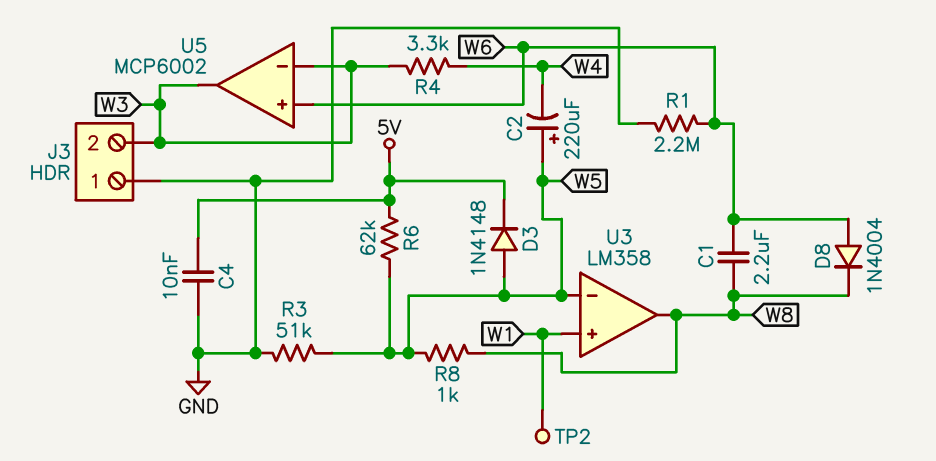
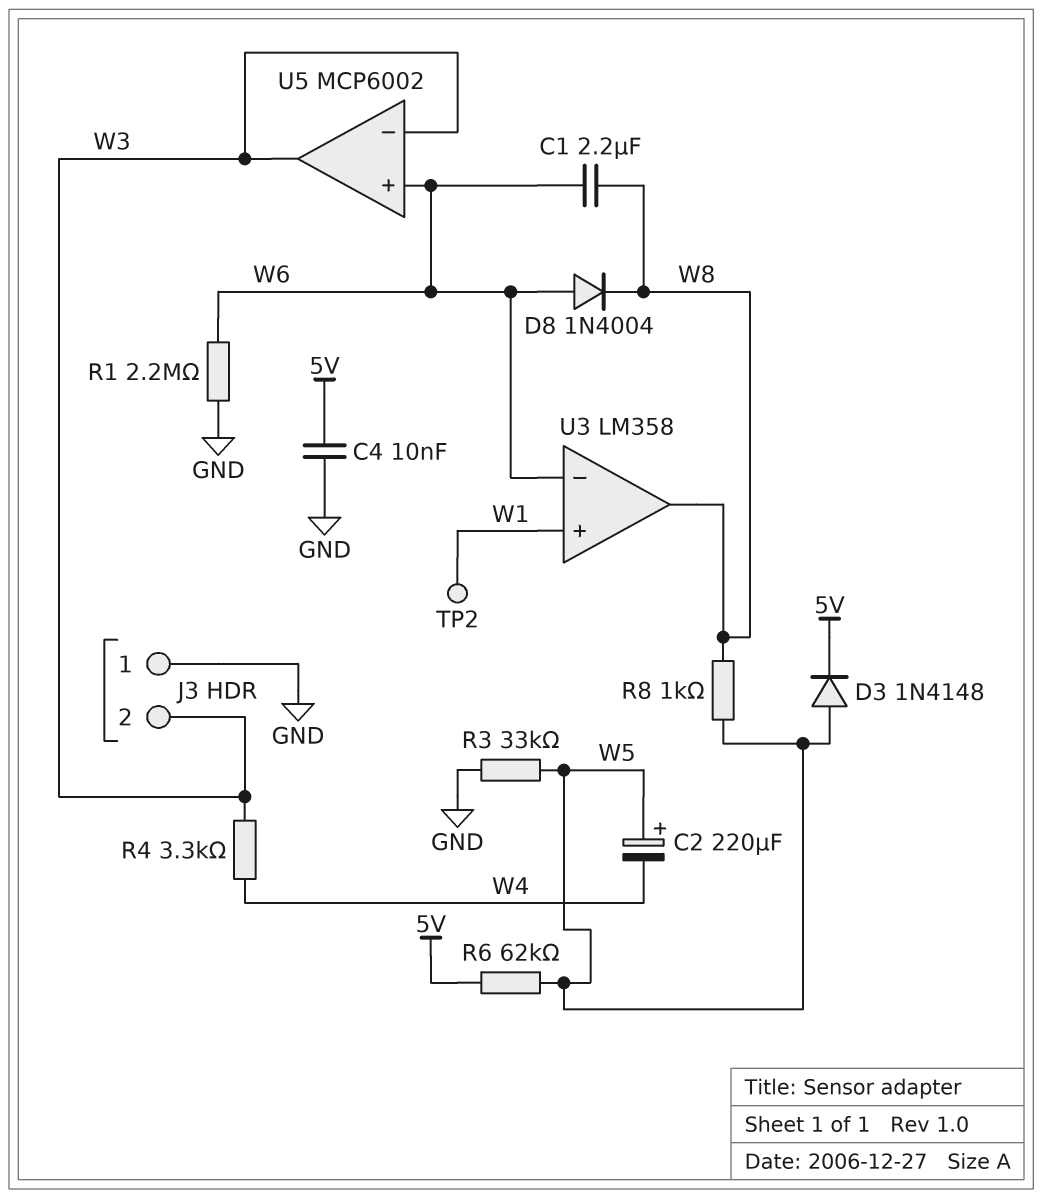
R3: 51k (GND, W5) -> 33k (GND, W5)
U3 pin in-: W5 -> W6

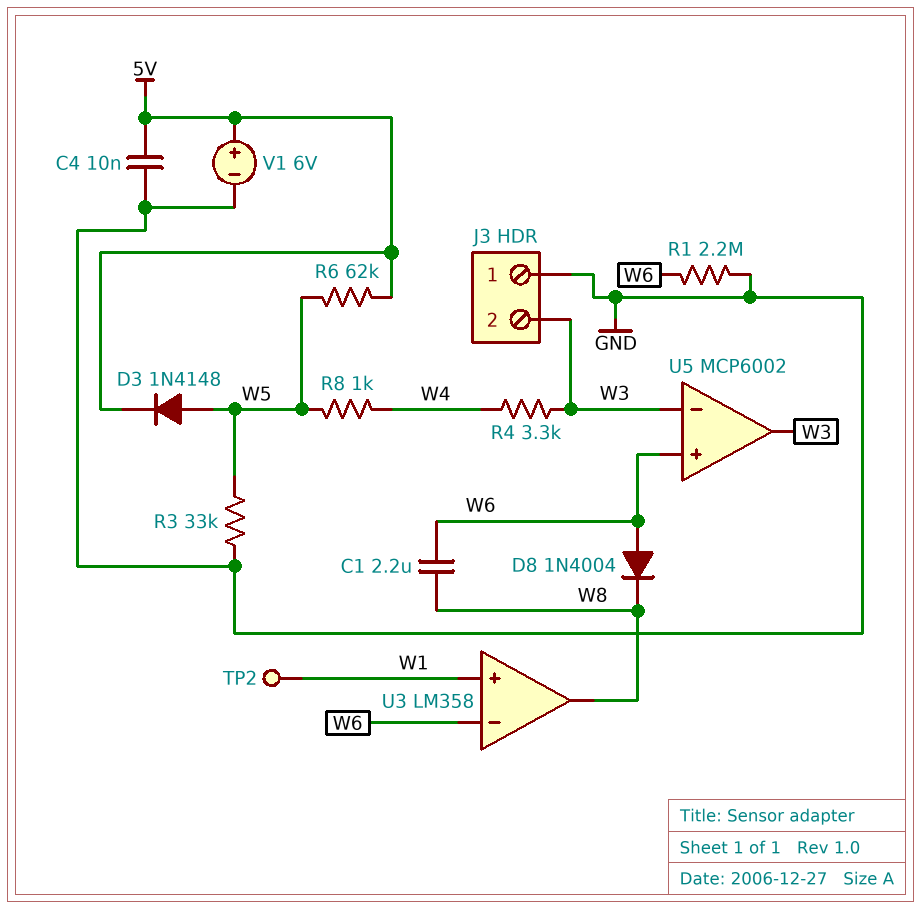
C2: 220uF (plus W5, minus W4) -> none
R8: 1k (W5, W8) -> 1k (W4, W5)
V1: none -> 6V (plus 5V, minus GND)

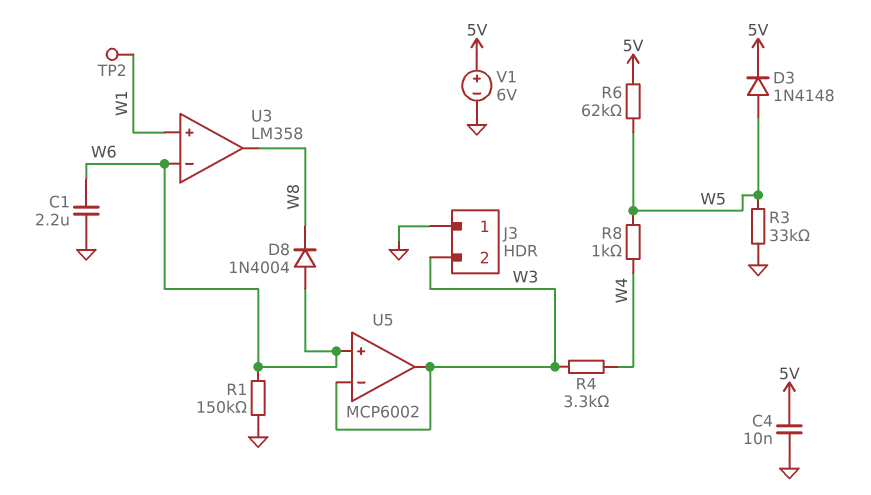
C1: 2.2uF (W6, W8) -> 2.2uF (GND, W6)
R1: 2.2M (GND, W6) -> 150k (GND, W6)

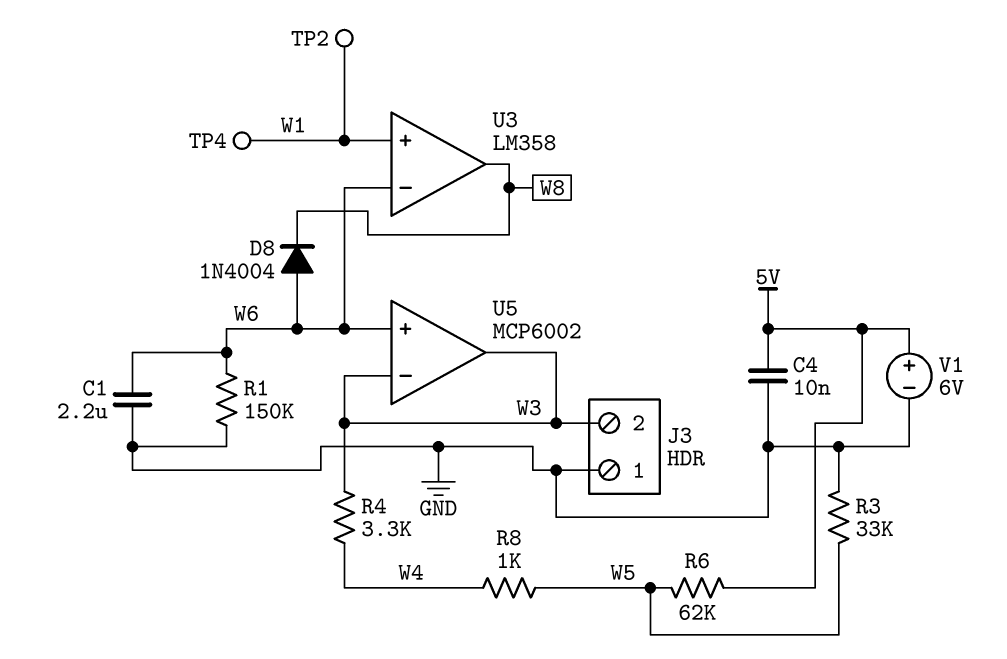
D3: diode 1N4148 (A W5, K 5V) -> none
TP4: none -> test point (W1)

